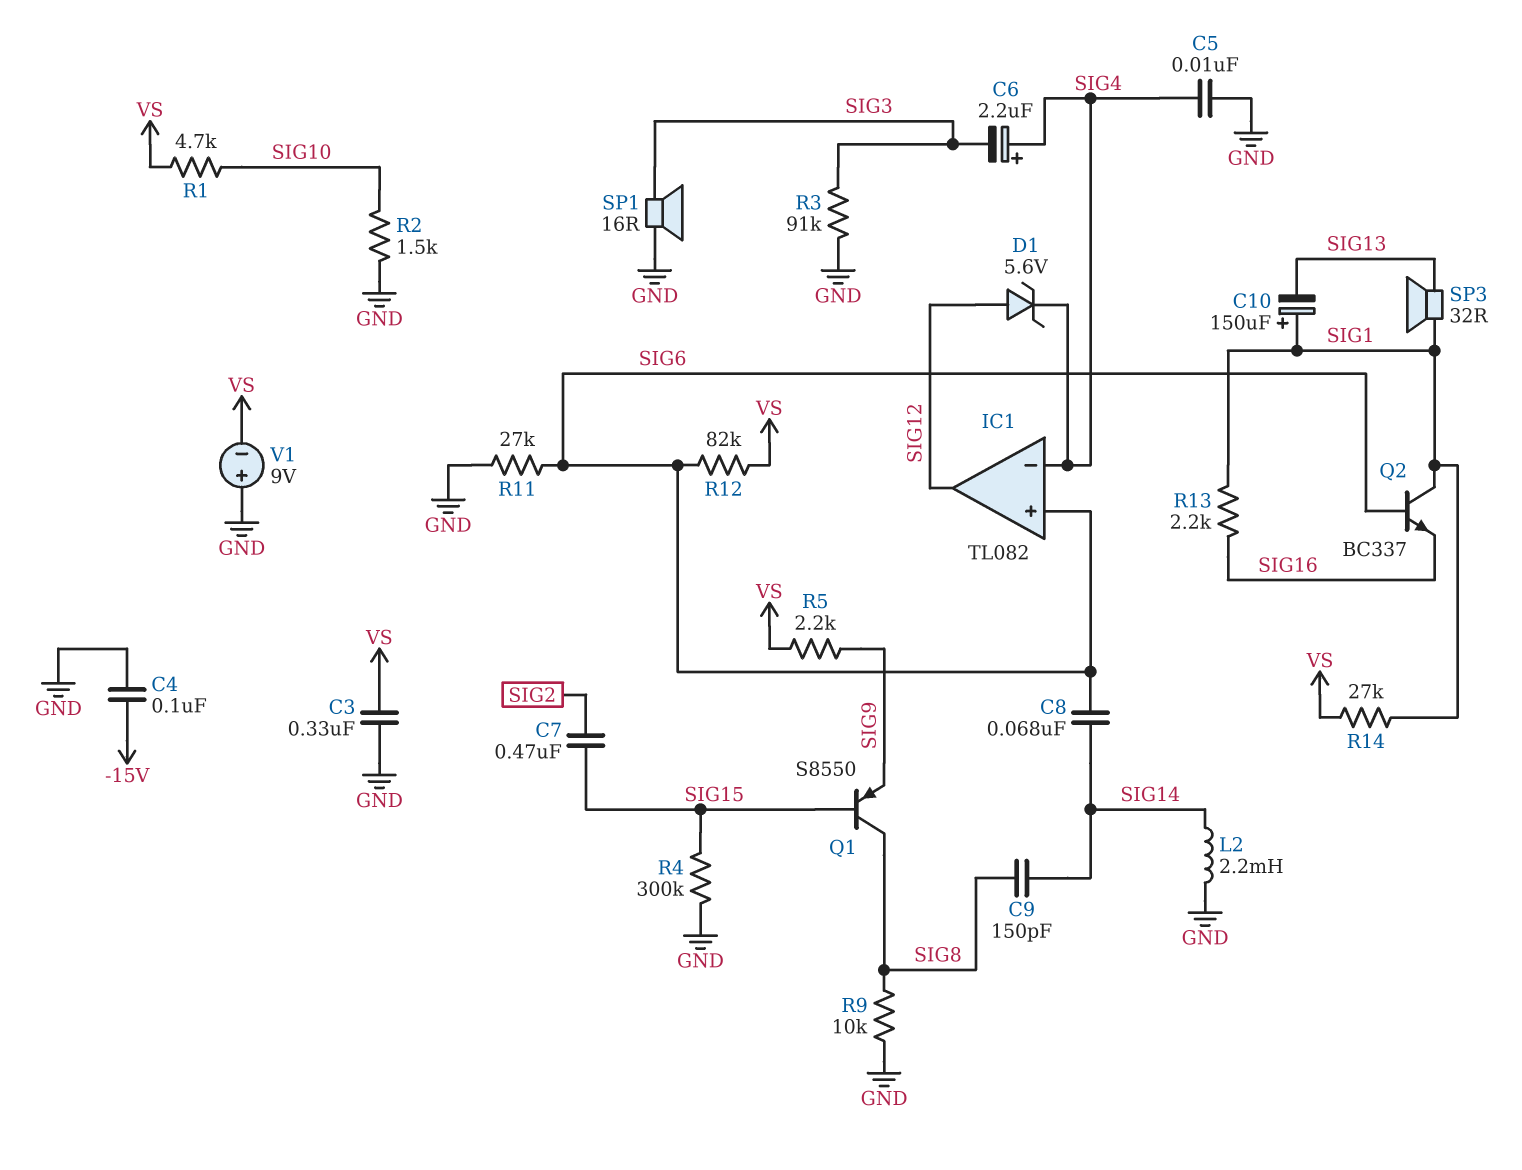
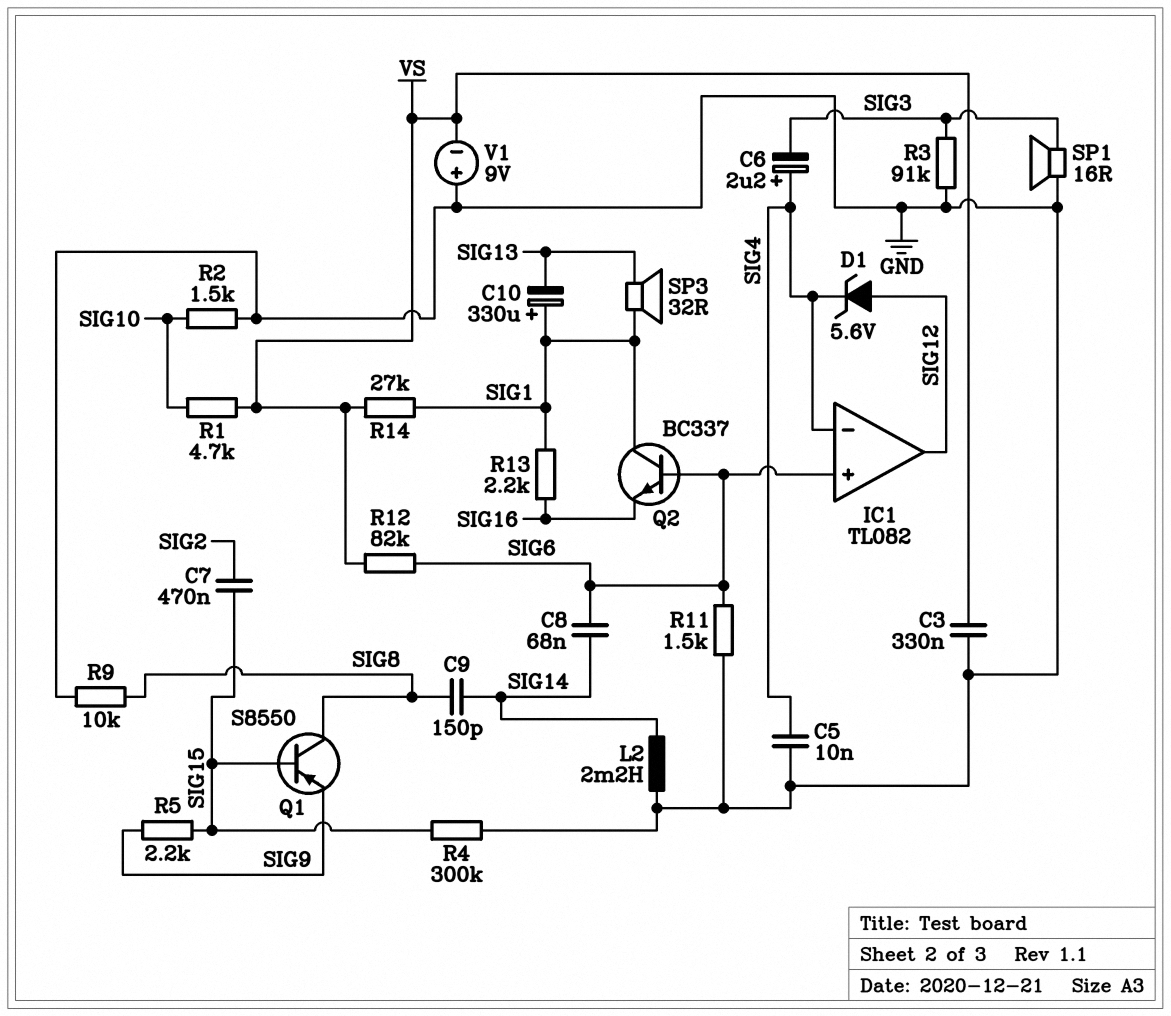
C4: 100nF (-15V, GND) -> none
C10: 150uF (plus SIG1, minus SIG13) -> 330uF (plus SIG1, minus SIG13)
R5: 2.2k (SIG9, VS) -> 2.2k (SIG9, SIG15)
R11: 27k (GND, SIG6) -> 1.5k (GND, SIG6)

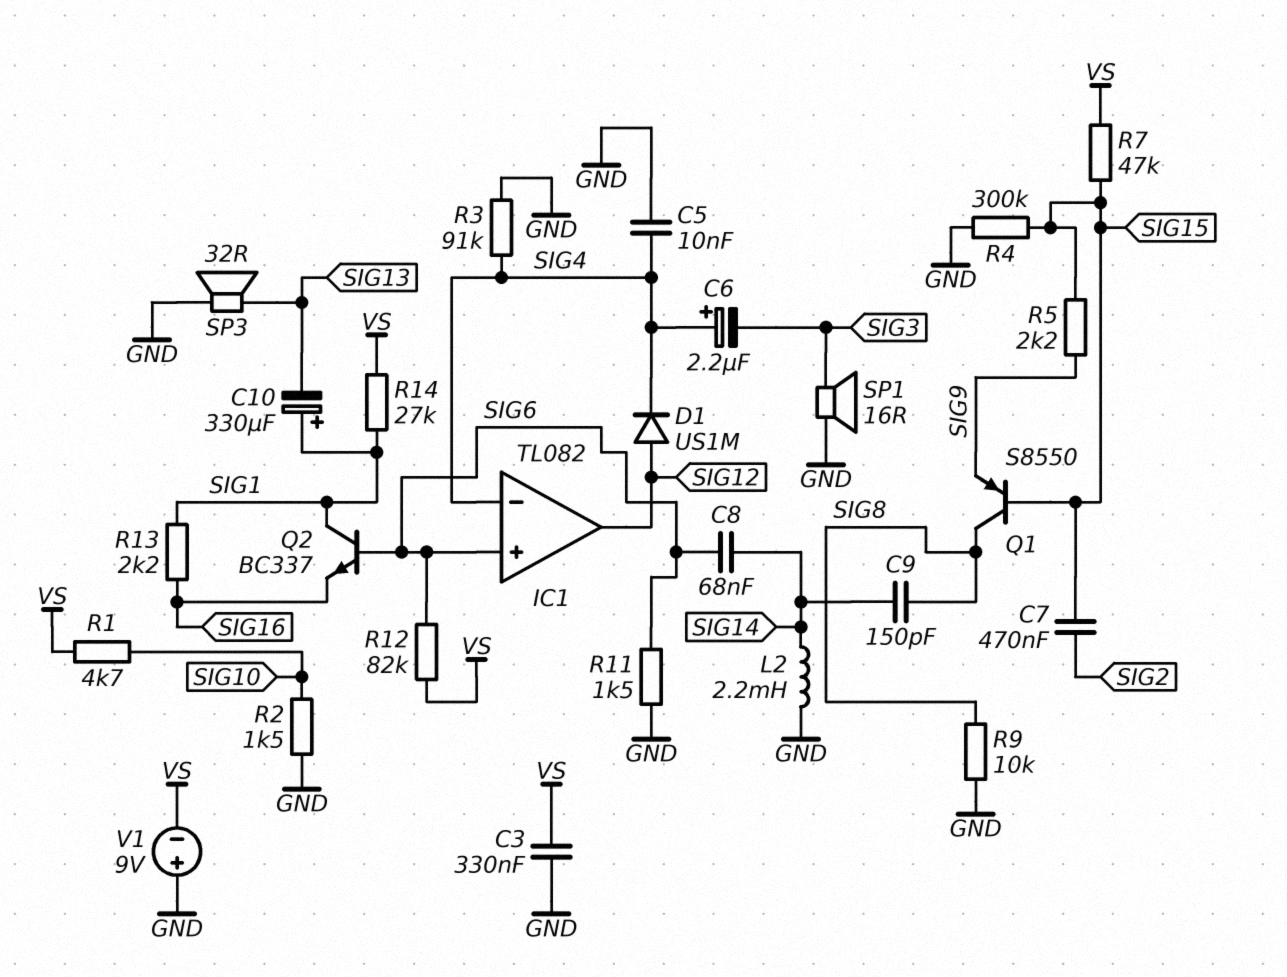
D1: zener 5.6V (A SIG12, K SIG4) -> diode US1M (A SIG12, K SIG4)
R3: 91k (GND, SIG3) -> 91k (GND, SIG4)
R7: none -> 47k (SIG15, VS)
SP3: speaker 32R (SIG1, SIG13) -> speaker 32R (GND, SIG13)

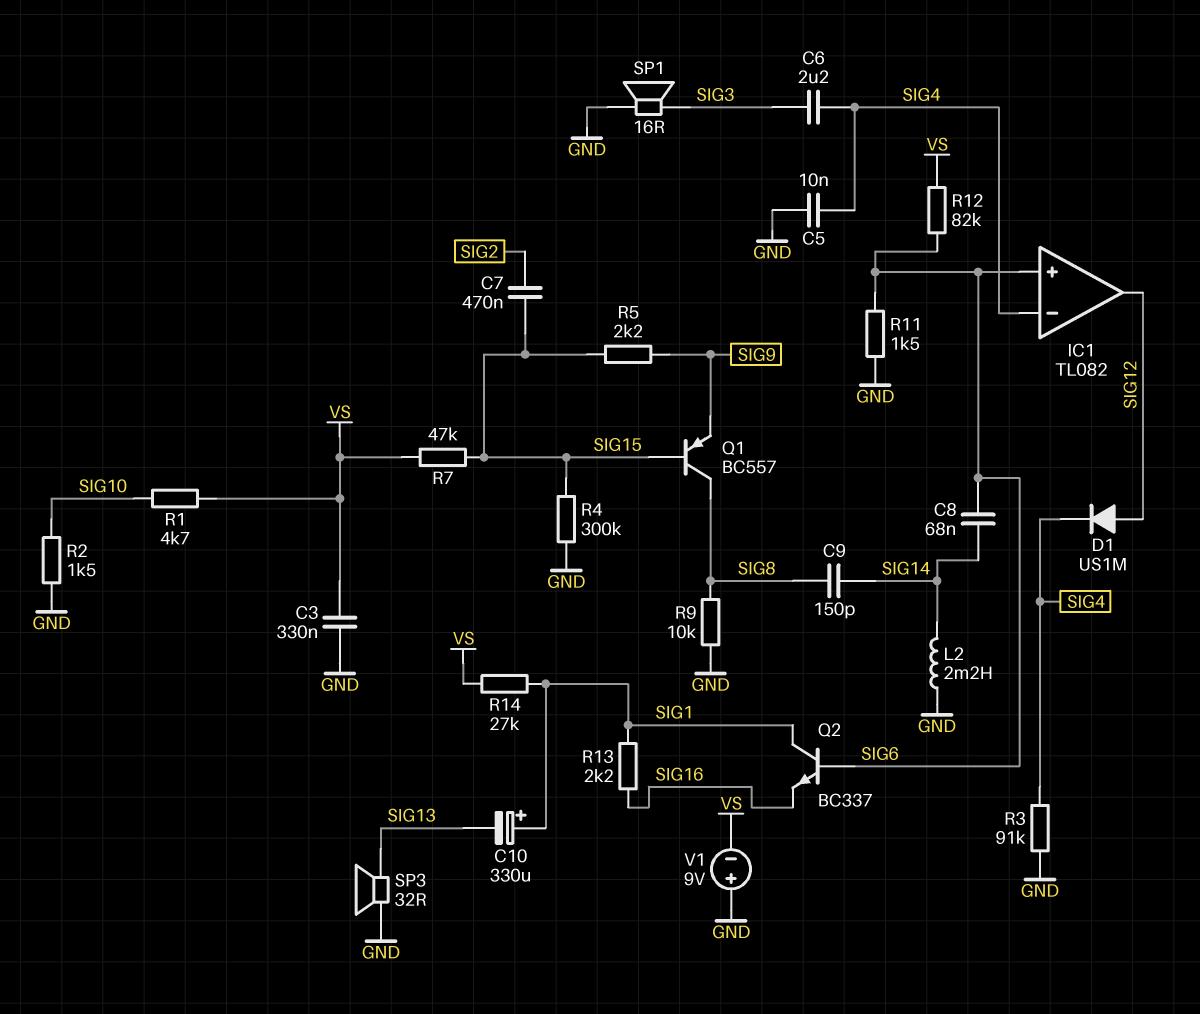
C6: 2.2uF (plus SIG4, minus SIG3) -> 2.2uF (SIG3, SIG4)
Q1: PNP S8550 (B SIG15, C SIG8, E SIG9) -> PNP BC557 (B SIG15, C SIG8, E SIG9)

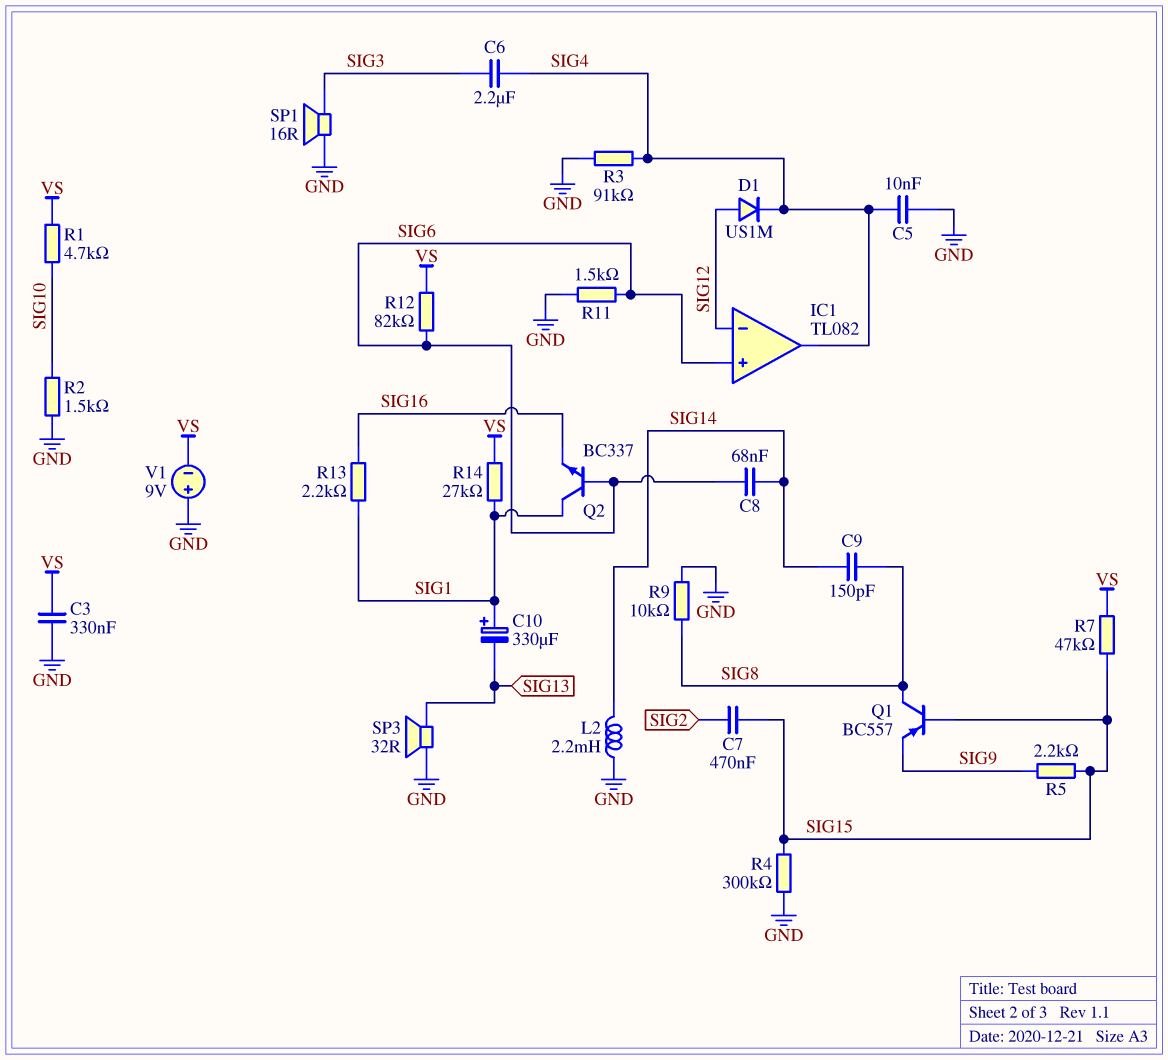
IC1 pin in-: SIG4 -> SIG12
IC1 pin out: SIG12 -> SIG4

